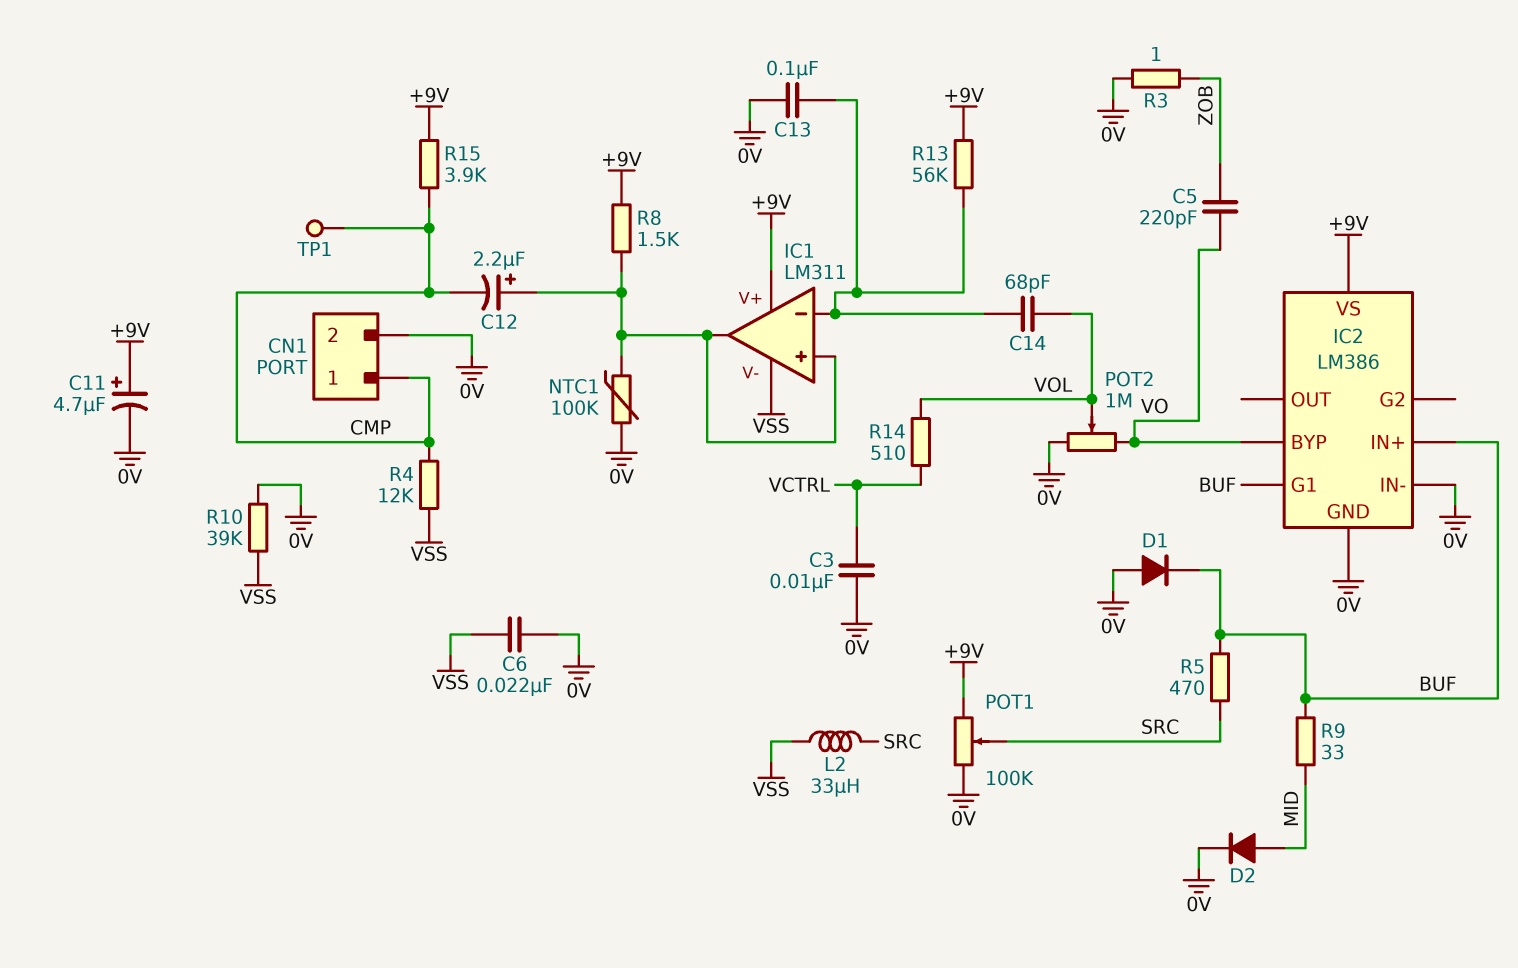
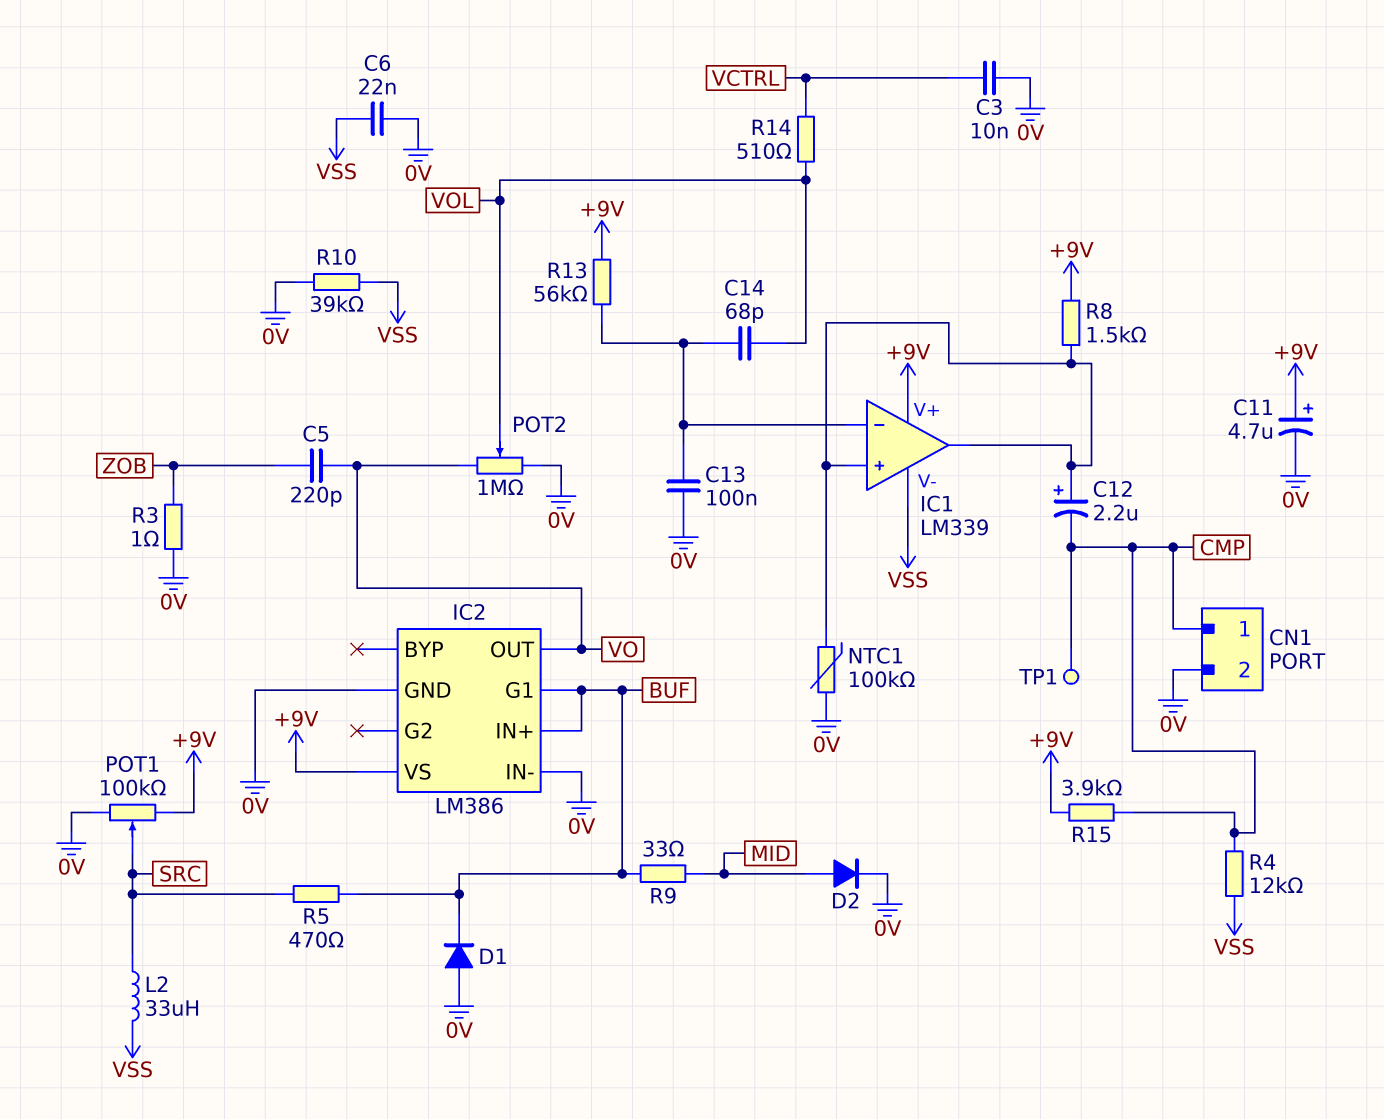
IC1: LM311 -> LM339
IC2 pin BYP: VO -> none
IC2 pin OUT: none -> VO

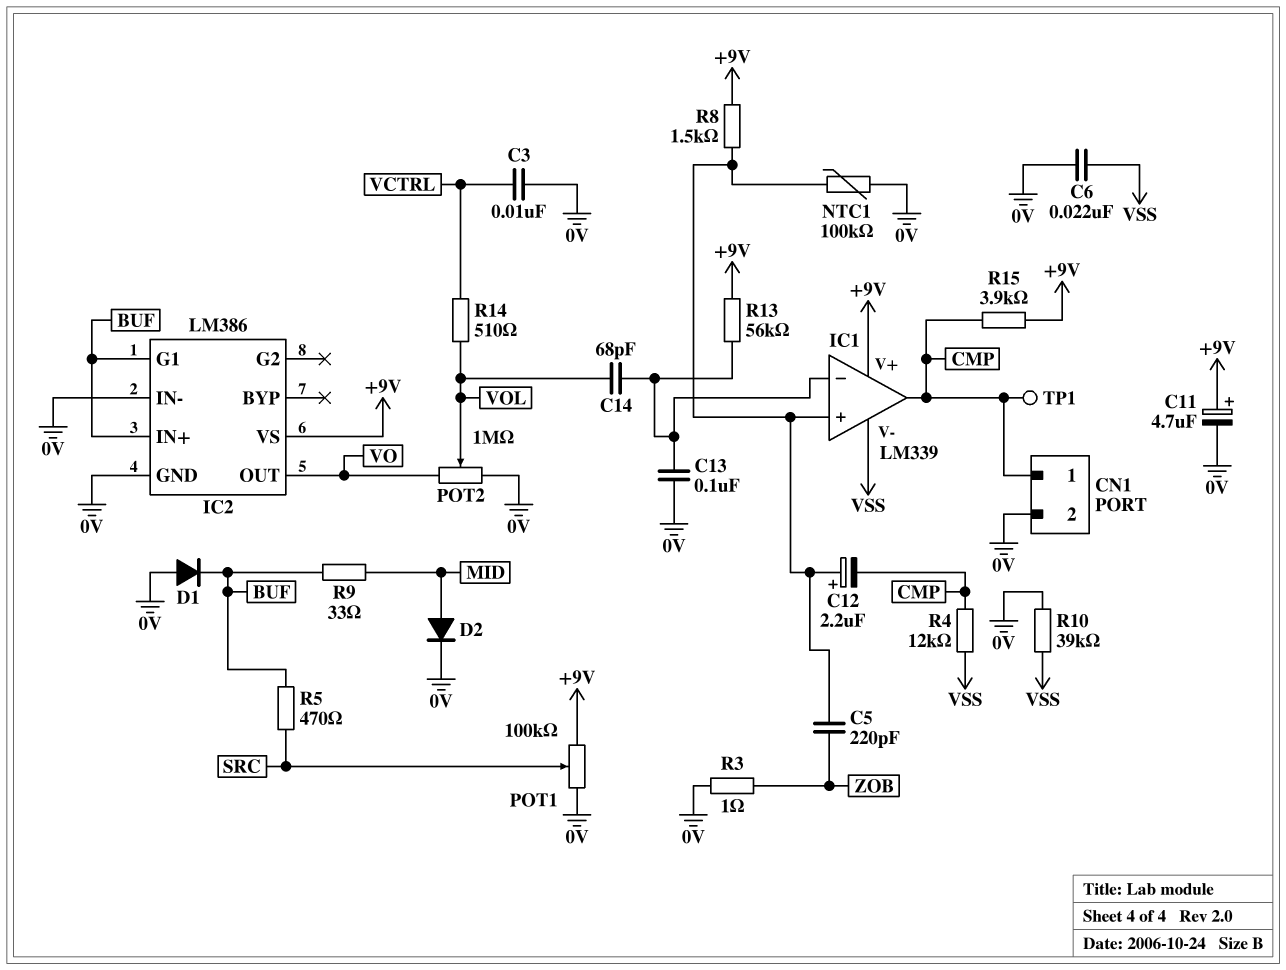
C5: 220pF (VO, ZOB) -> 220pF (IC1/in+, ZOB)
IC1 pin out: IC1/in+ -> CMP
L2: 33uH (SRC, VSS) -> none

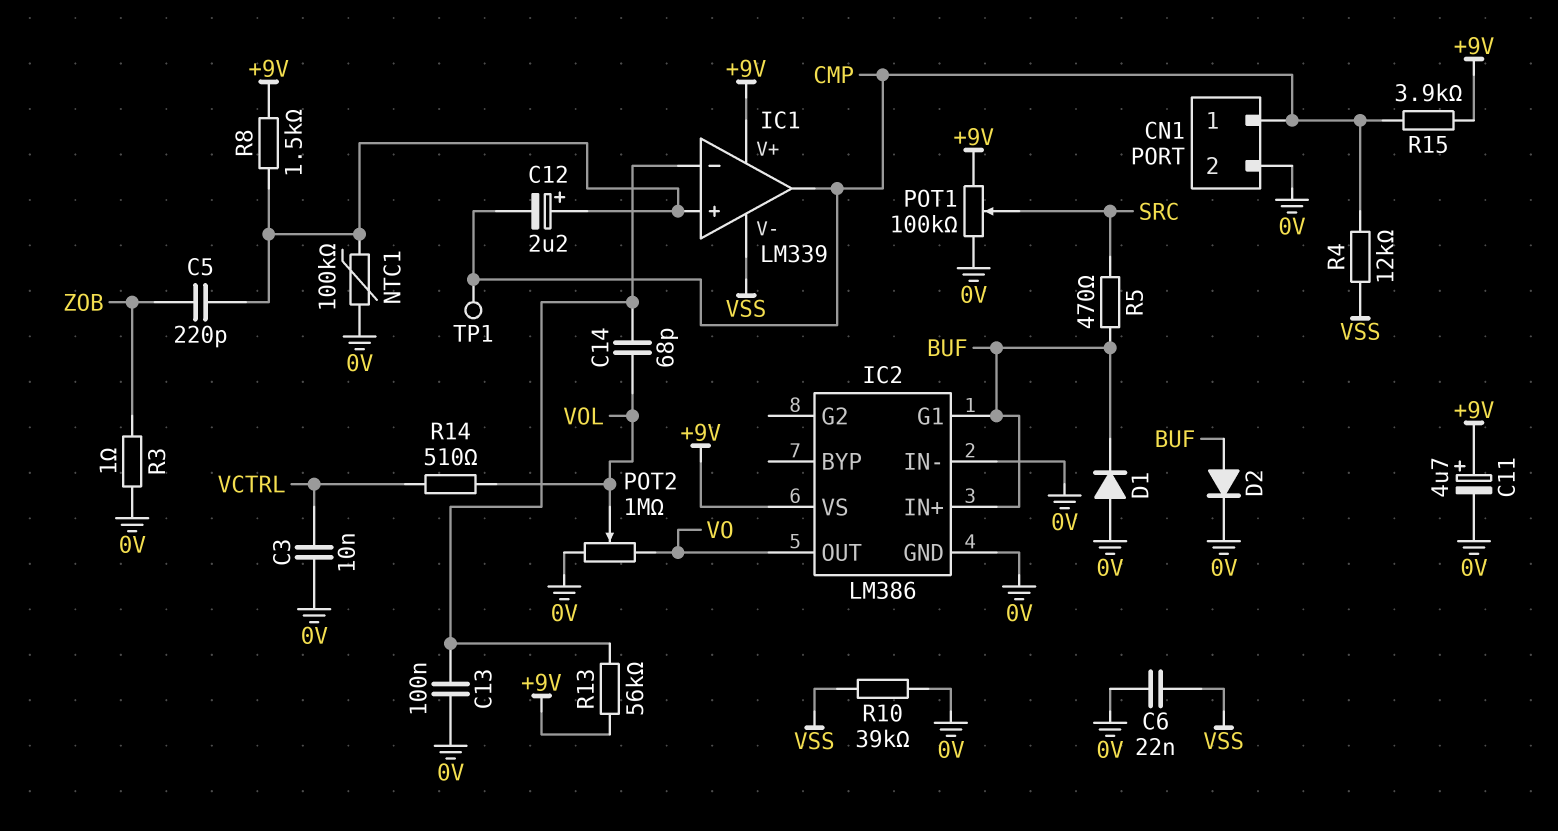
D2: diode (A MID, K 0V) -> diode (A BUF, K 0V)
R9: 33 (BUF, MID) -> none

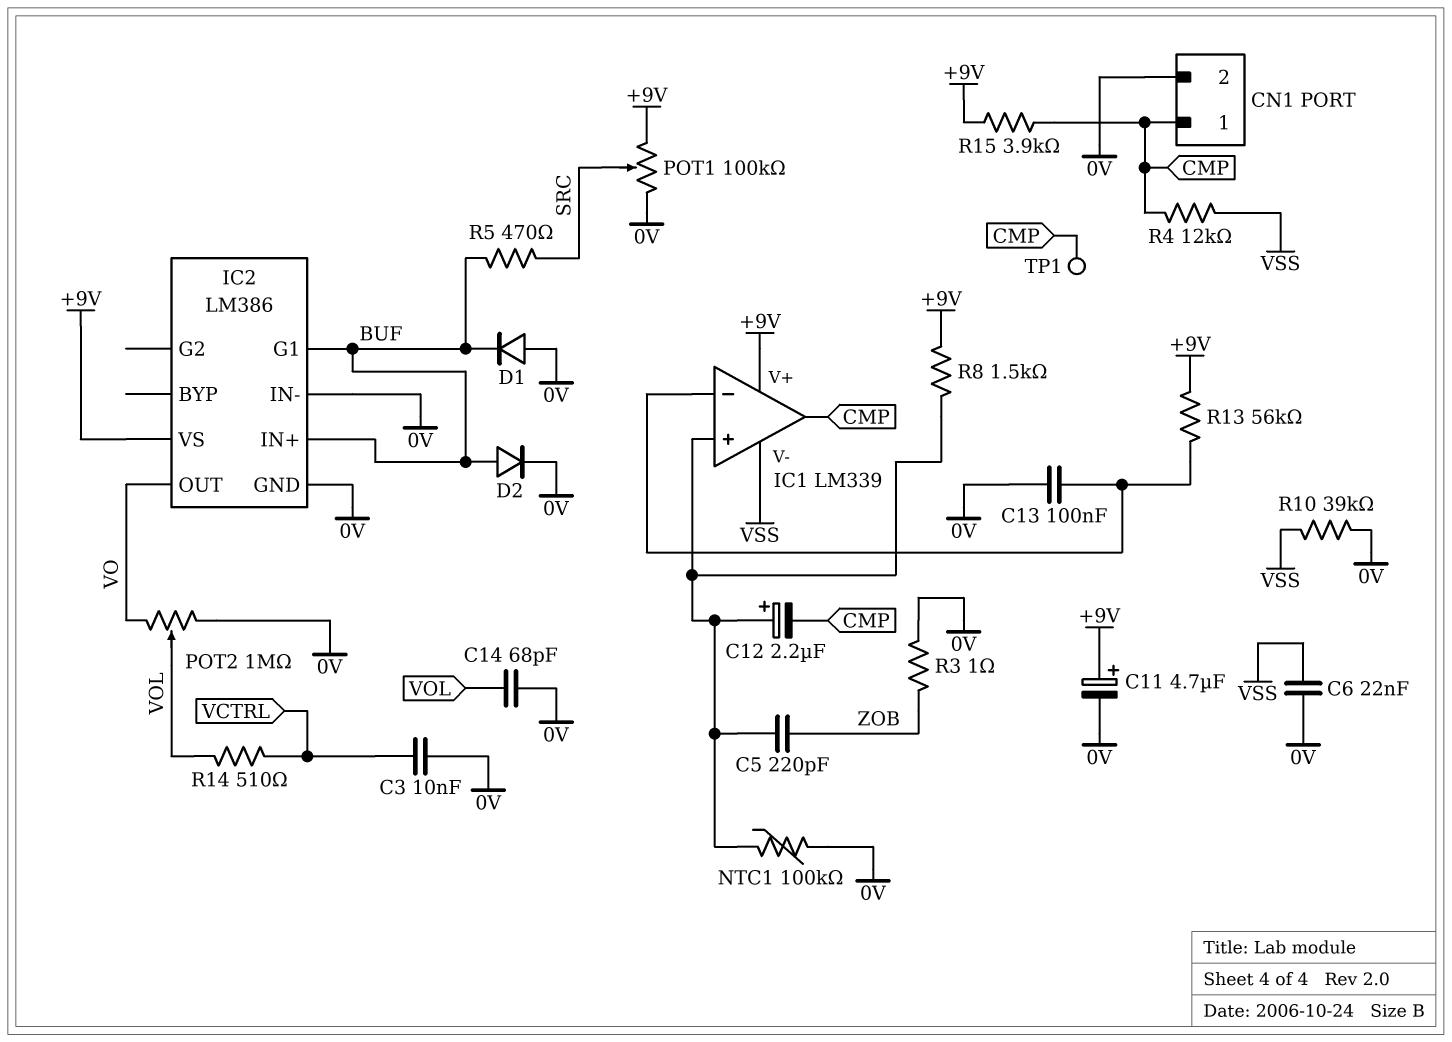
C14: 68pF (IC1/in-, VOL) -> 68pF (0V, VOL)

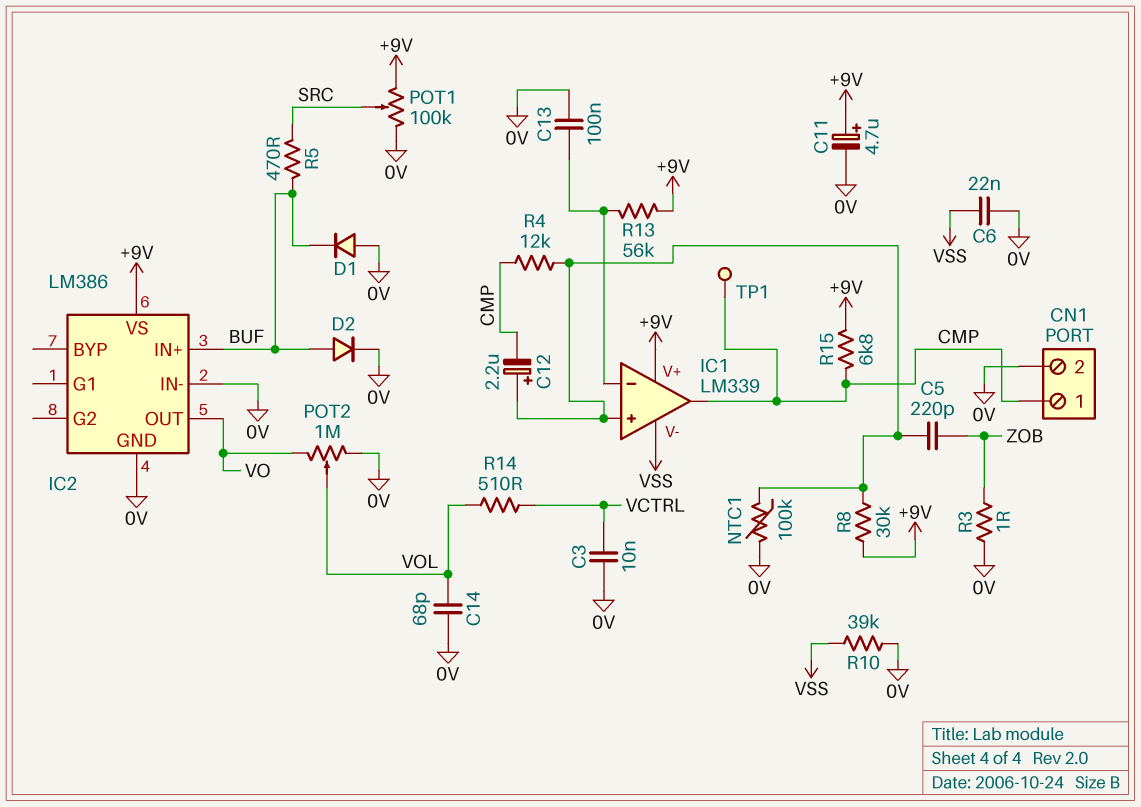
IC2 pin G1: BUF -> none
R4: 12k (CMP, VSS) -> 12k (CMP, IC1/in+)
R8: 1.5k (+9V, IC1/in+) -> 30k (+9V, IC1/in+)
R15: 3.9k (+9V, CMP) -> 6.8k (+9V, CMP)

